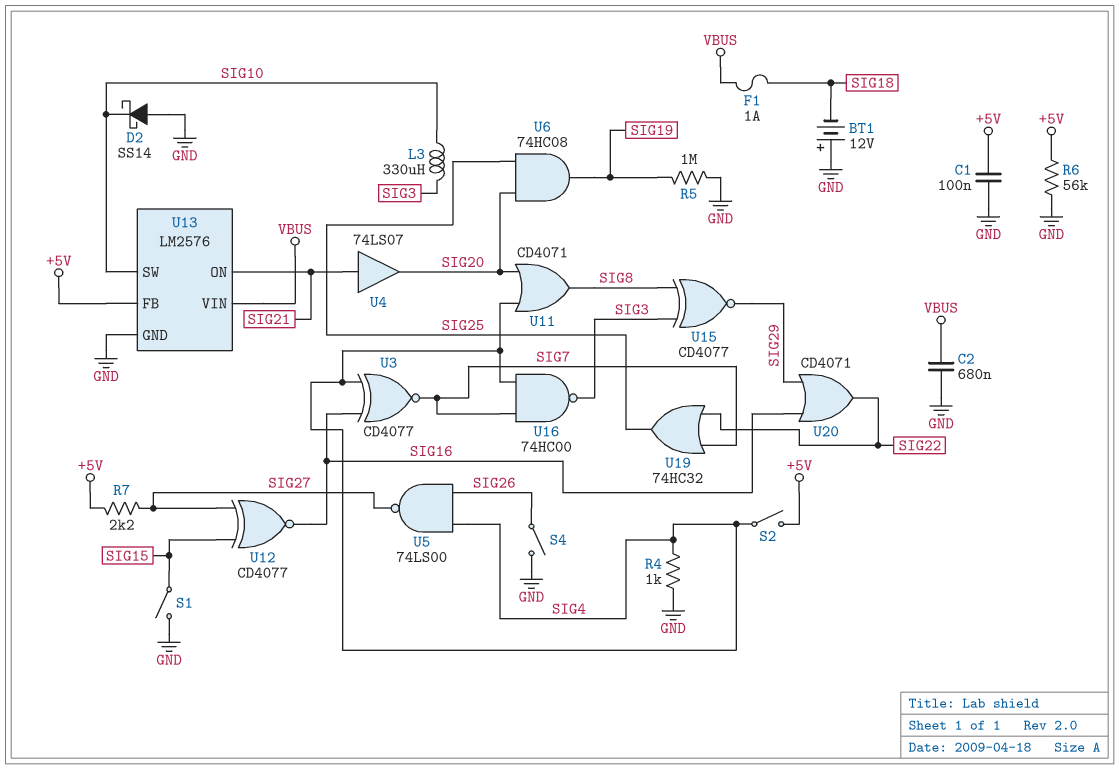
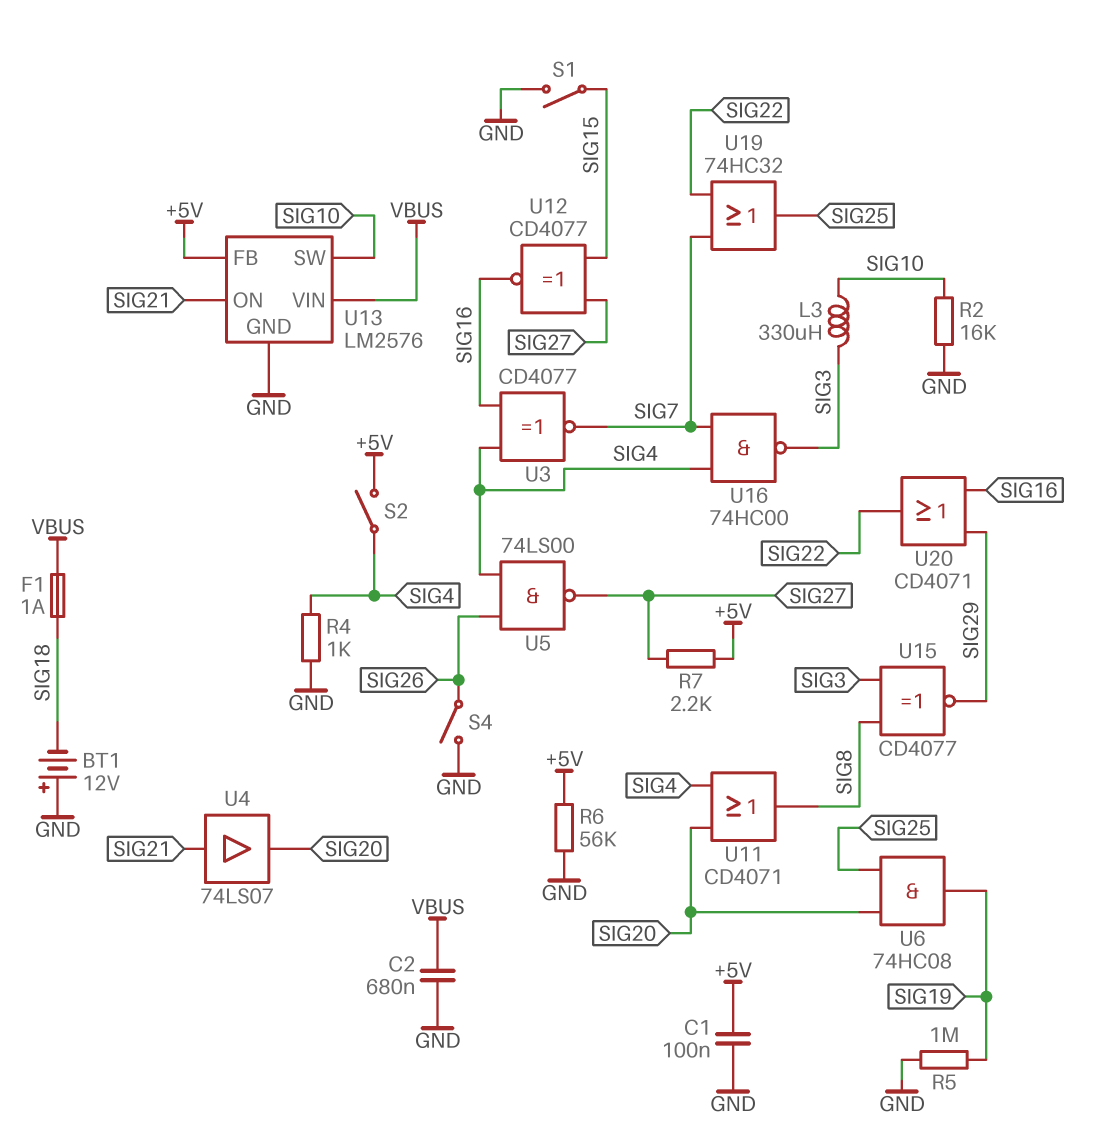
D2: schottky SS14 (A GND, K SIG10) -> none
R2: none -> 16k (GND, SIG10)

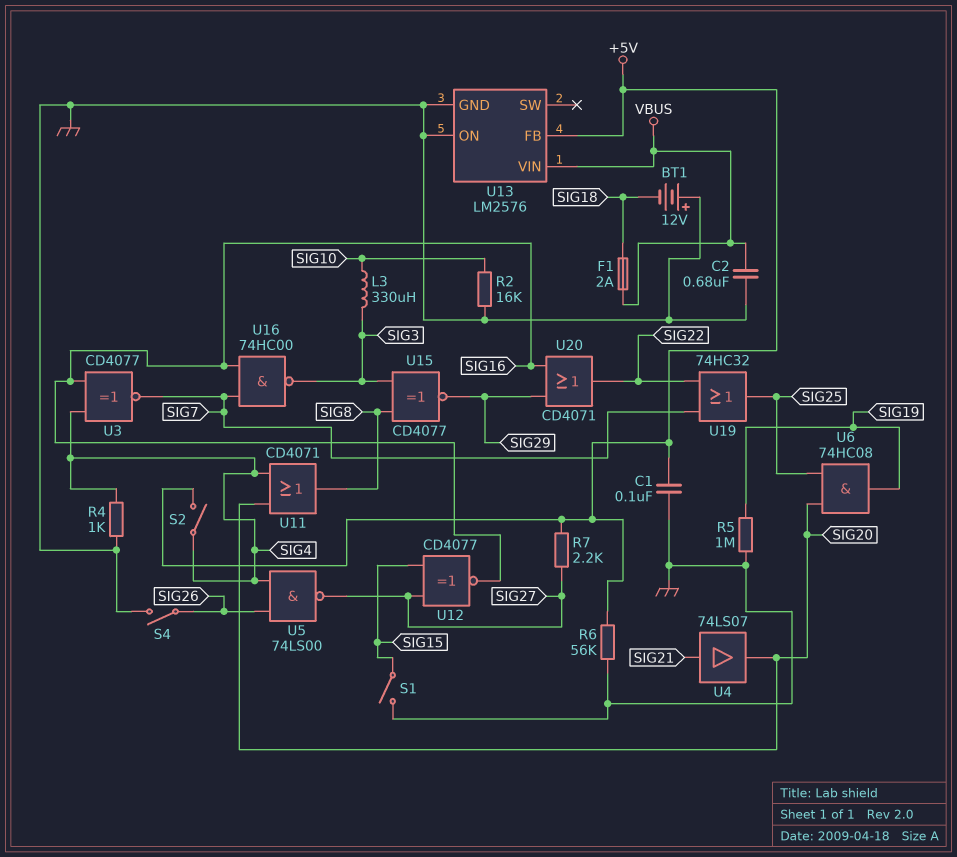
F1: 1A (SIG18, VBUS) -> 2A (SIG18, VBUS)
U13 pin ON: SIG21 -> GND
U13 pin SW: SIG10 -> none
U16: NAND 74HC00 (in SIG4, in SIG7, out SIG3) -> NAND 74HC00 (in SIG7, in SIG16, out SIG3)

